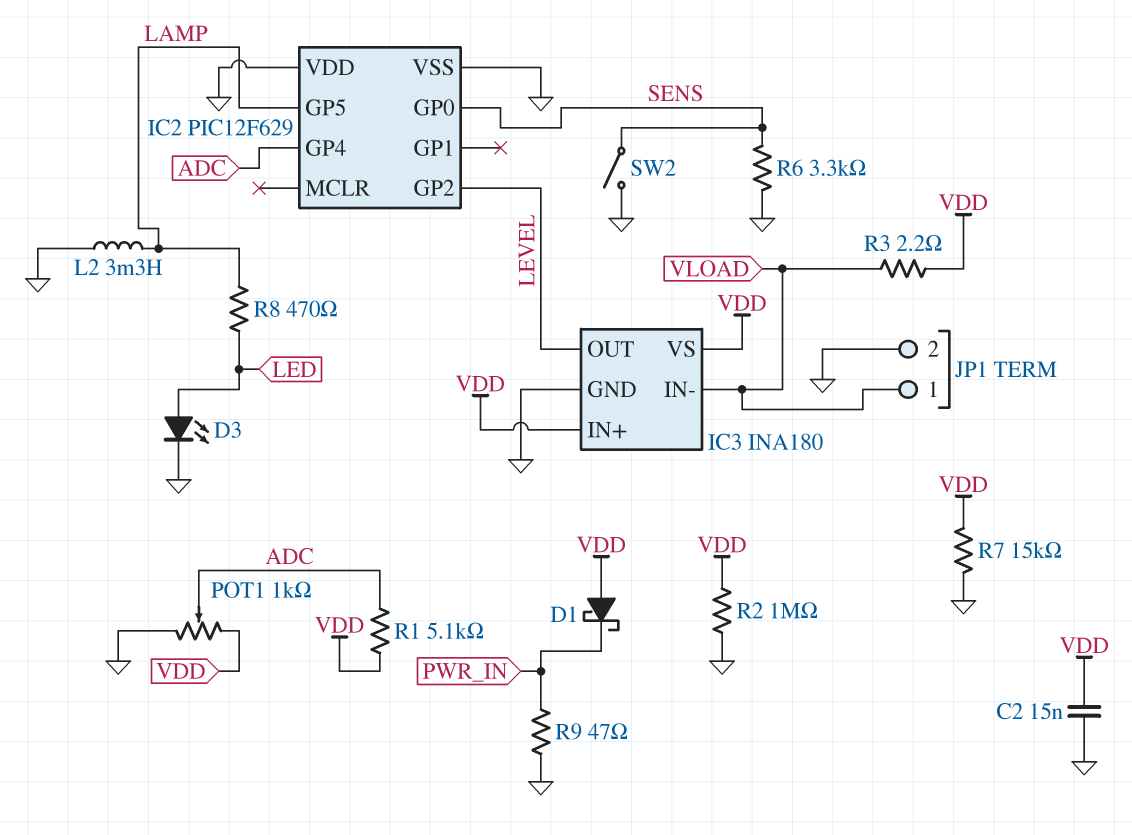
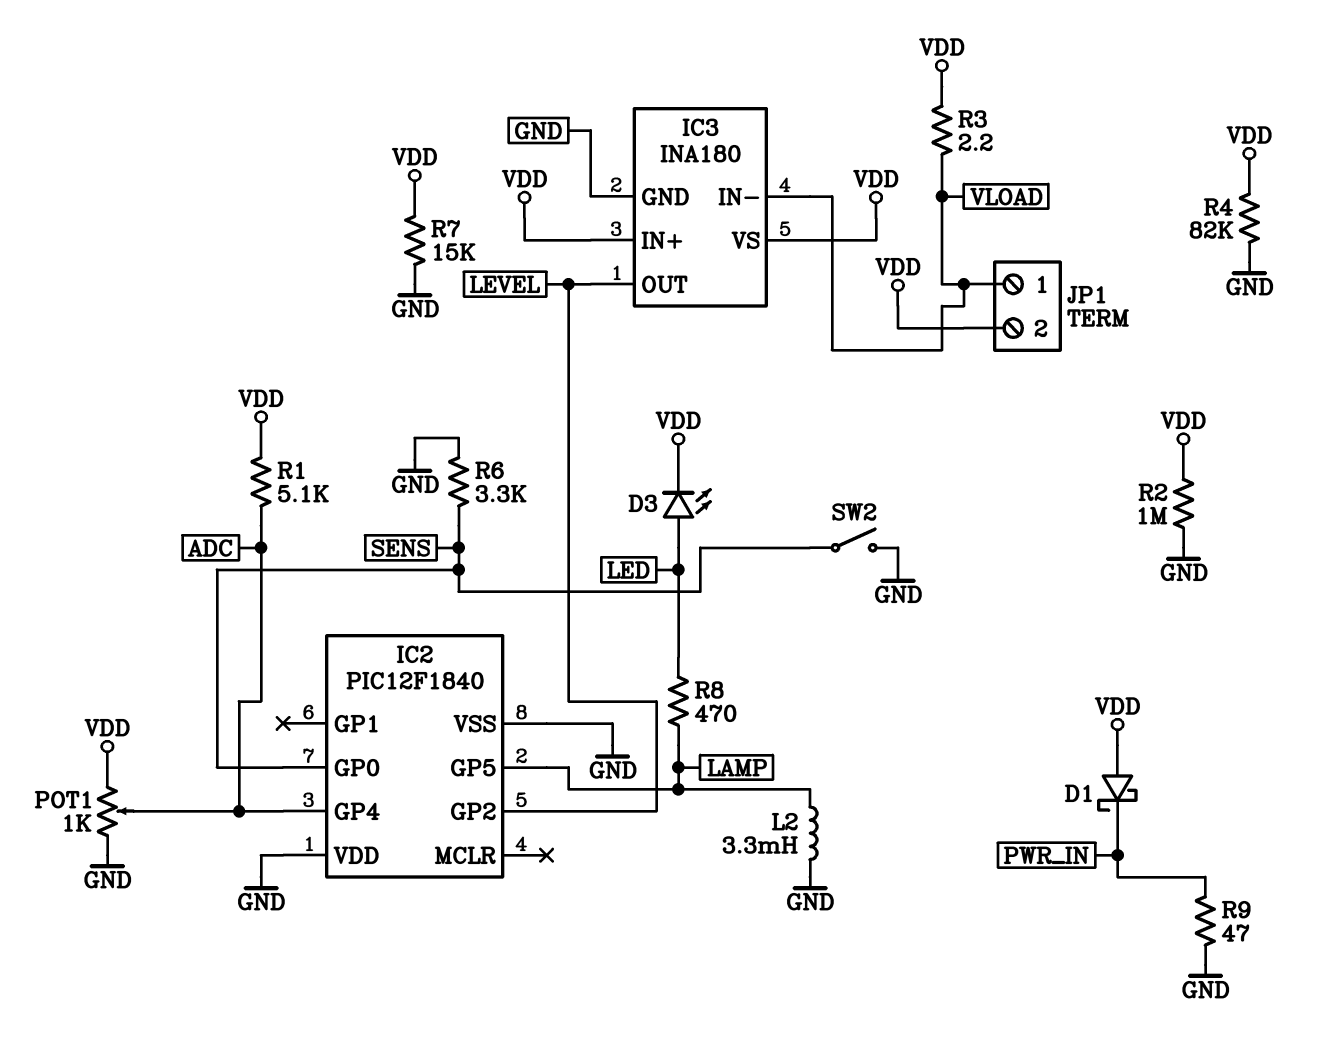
C2: 15nF (GND, VDD) -> none
D3: LED (A LED, K GND) -> LED (A LED, K VDD)
IC2: PIC12F629 -> PIC12F1840
JP1 pin 2: GND -> VDD
R4: none -> 82k (GND, VDD)

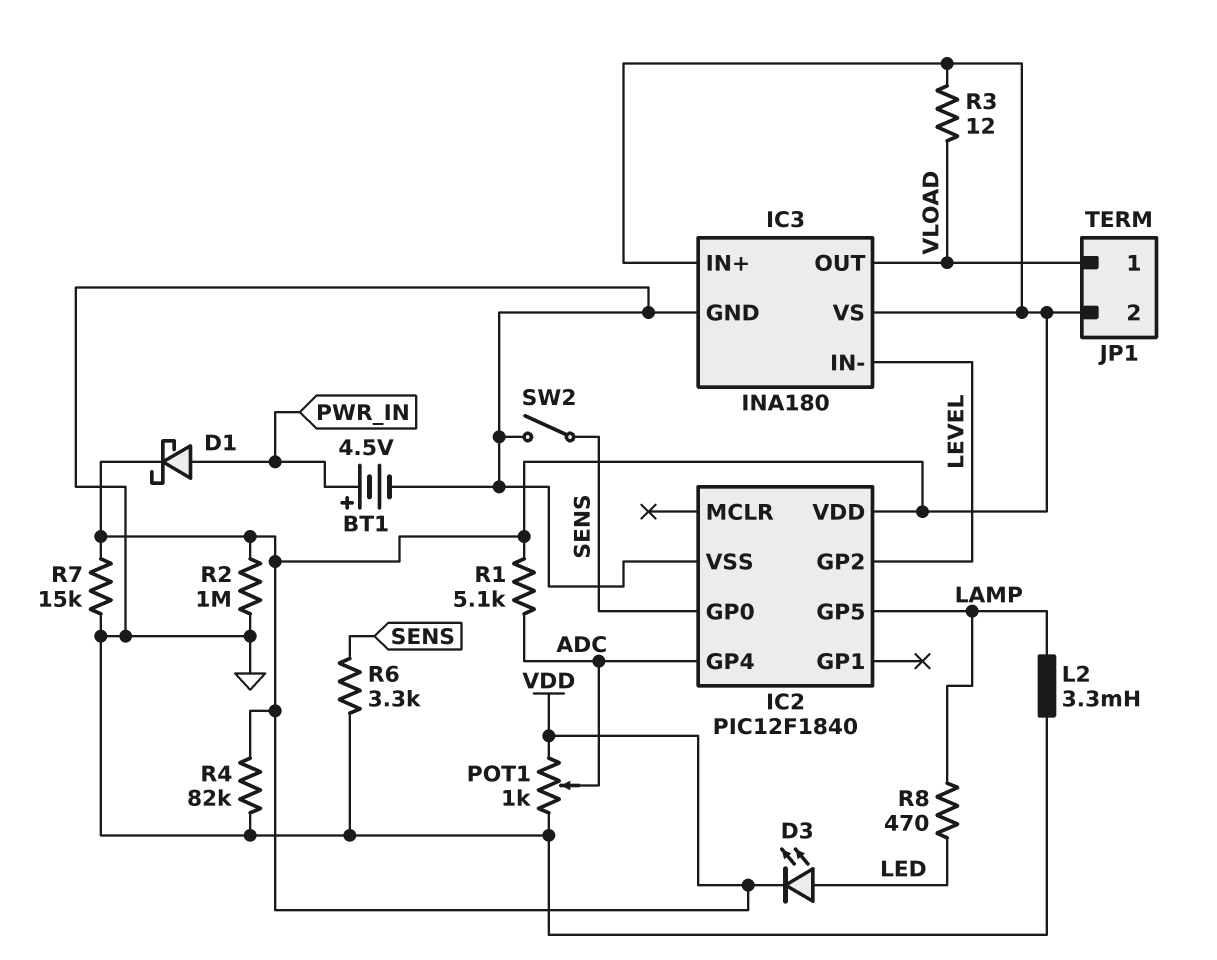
BT1: none -> 4.5V (plus PWR_IN, minus GND)
D1: schottky (A VDD, K PWR_IN) -> schottky (A PWR_IN, K VDD)
IC2 pin VDD: GND -> VDD
IC3 pin IN-: VLOAD -> LEVEL
IC3 pin OUT: LEVEL -> VLOAD
R3: 2.2 (VDD, VLOAD) -> 12 (VDD, VLOAD)
R9: 47 (GND, PWR_IN) -> none

